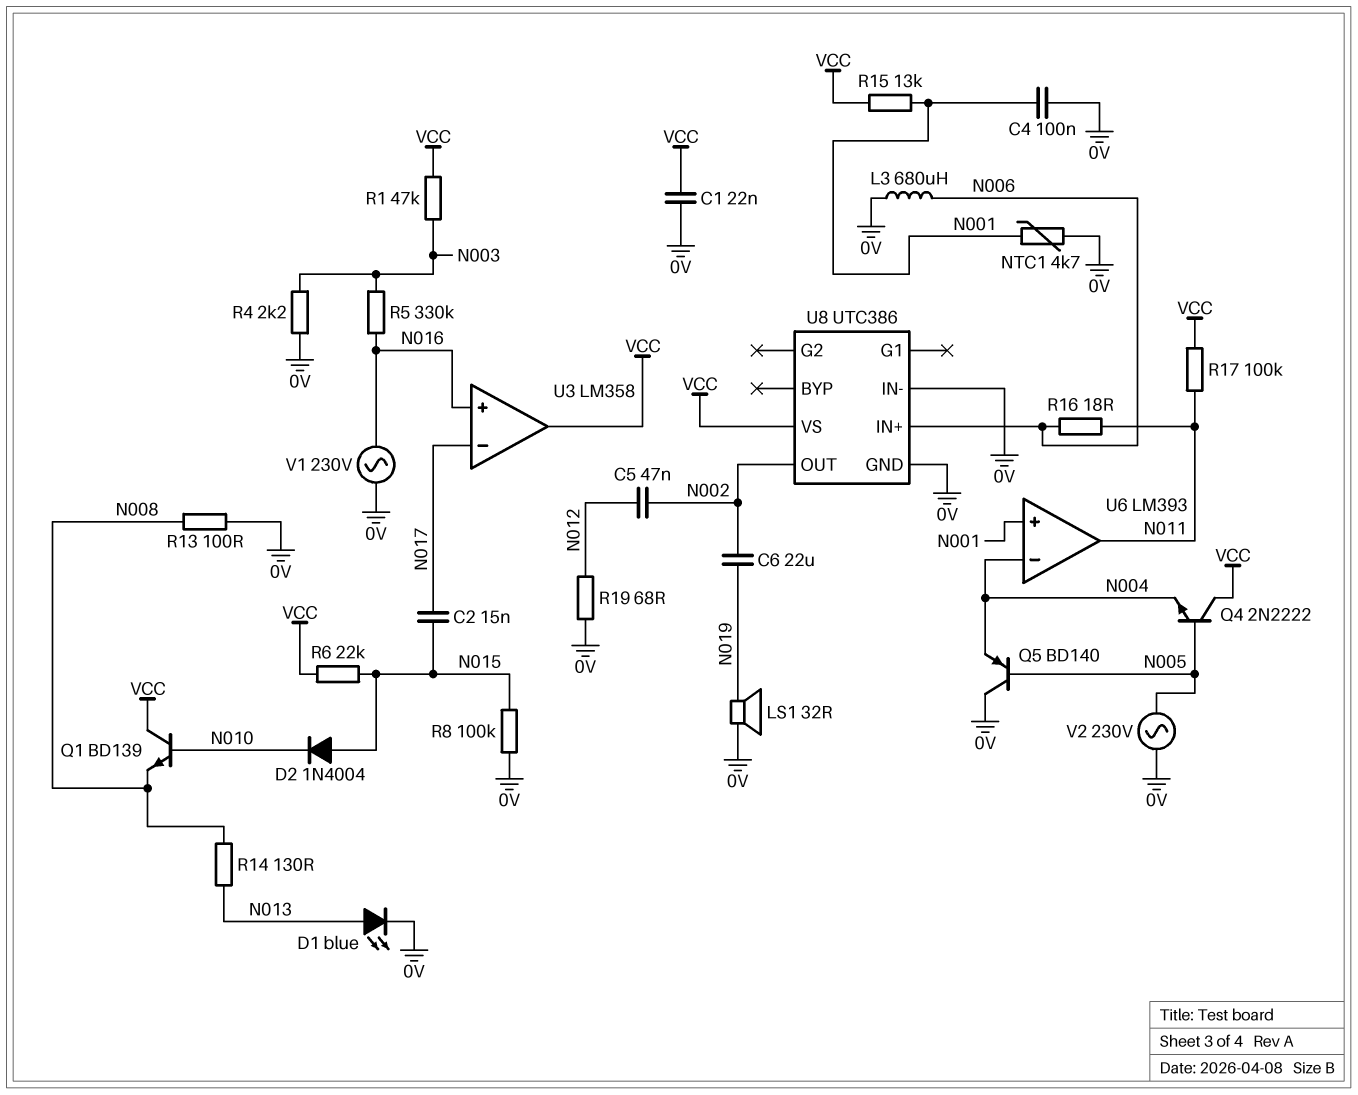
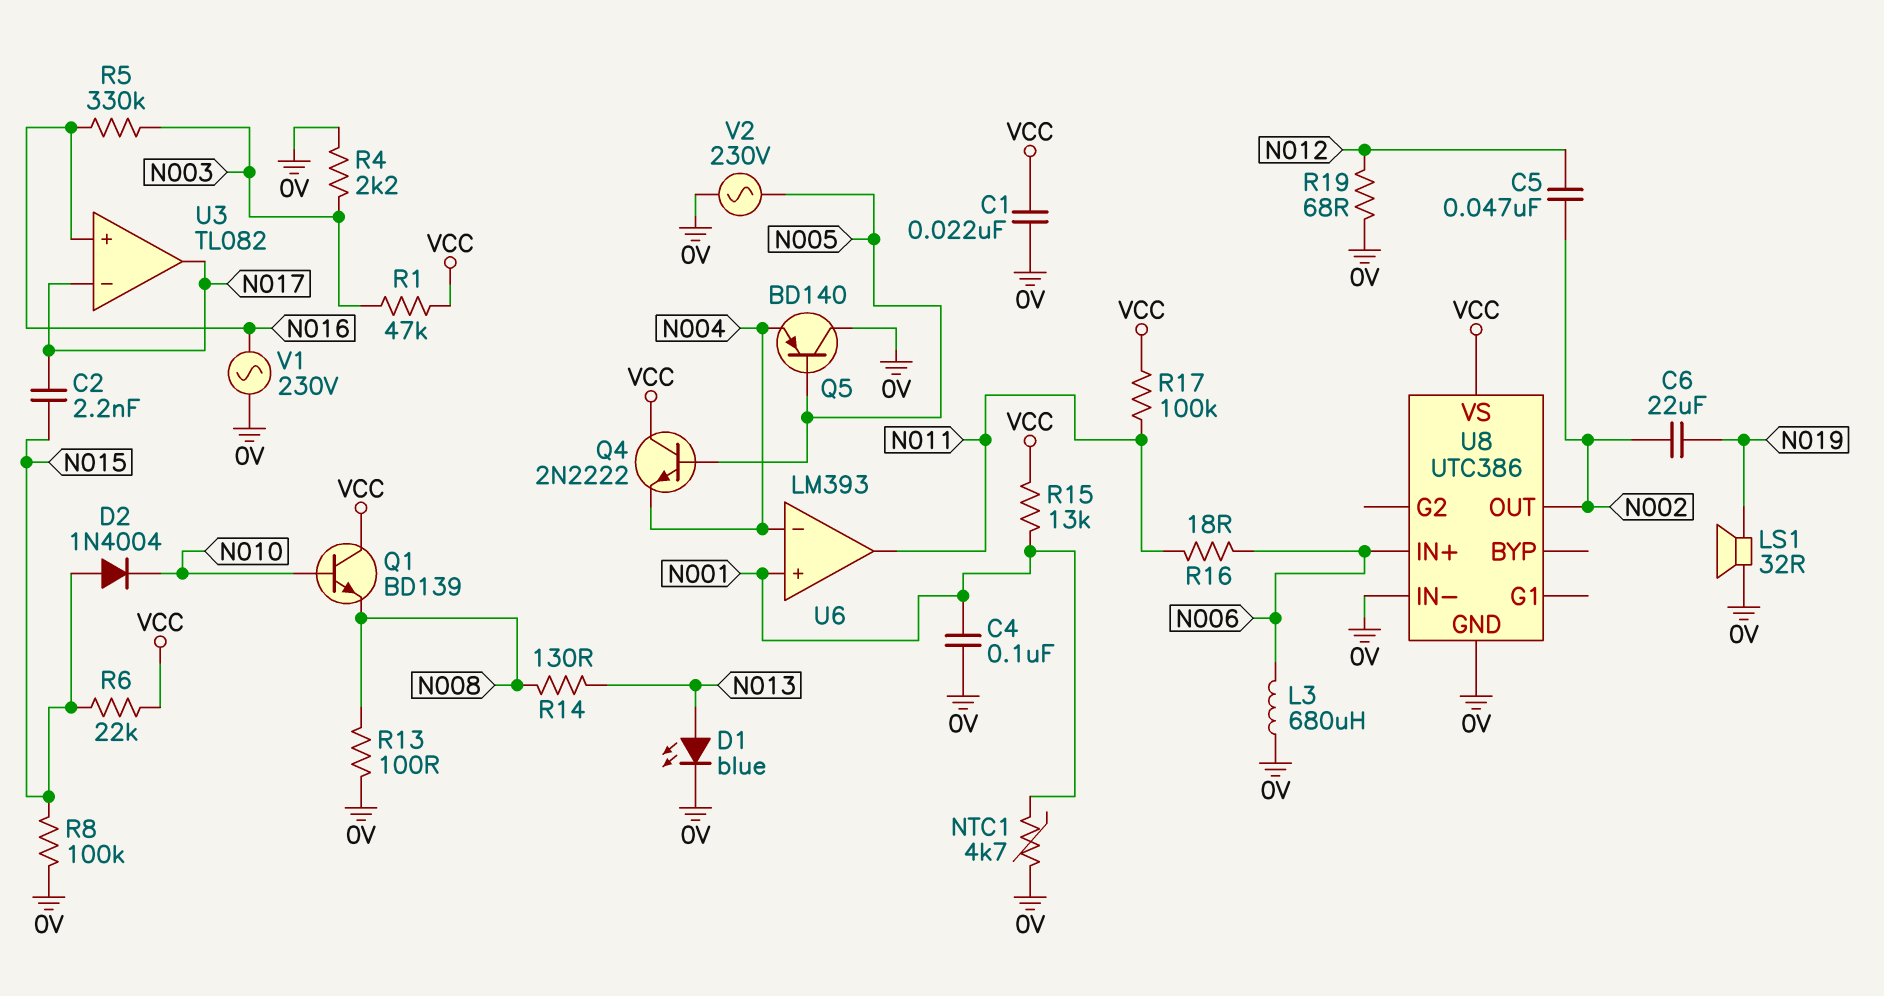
C2: 15nF (N015, N017) -> 2.2nF (N015, N017)
U3: LM358 -> TL082
U3 pin out: VCC -> N017

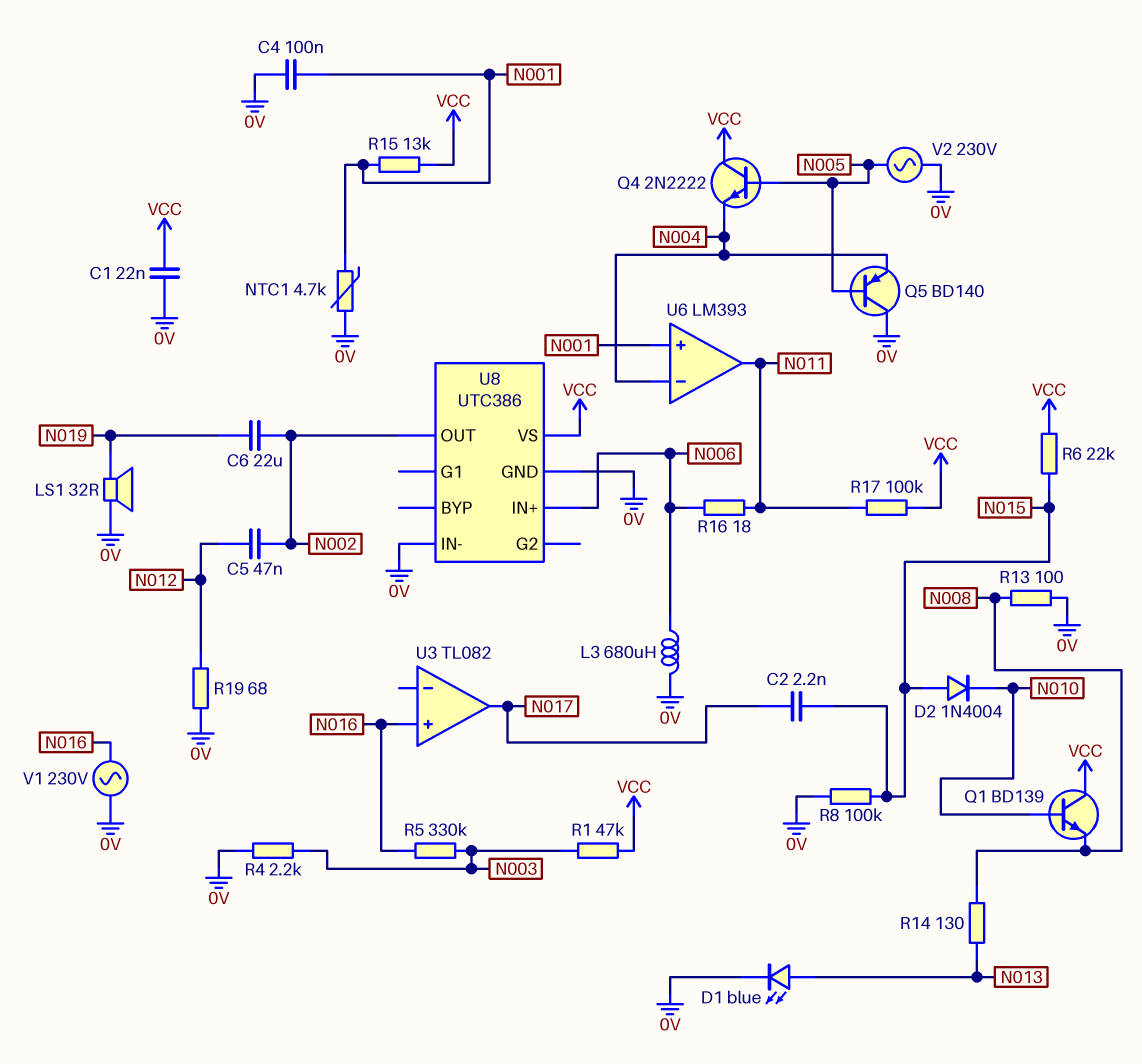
U3 pin in-: N017 -> none

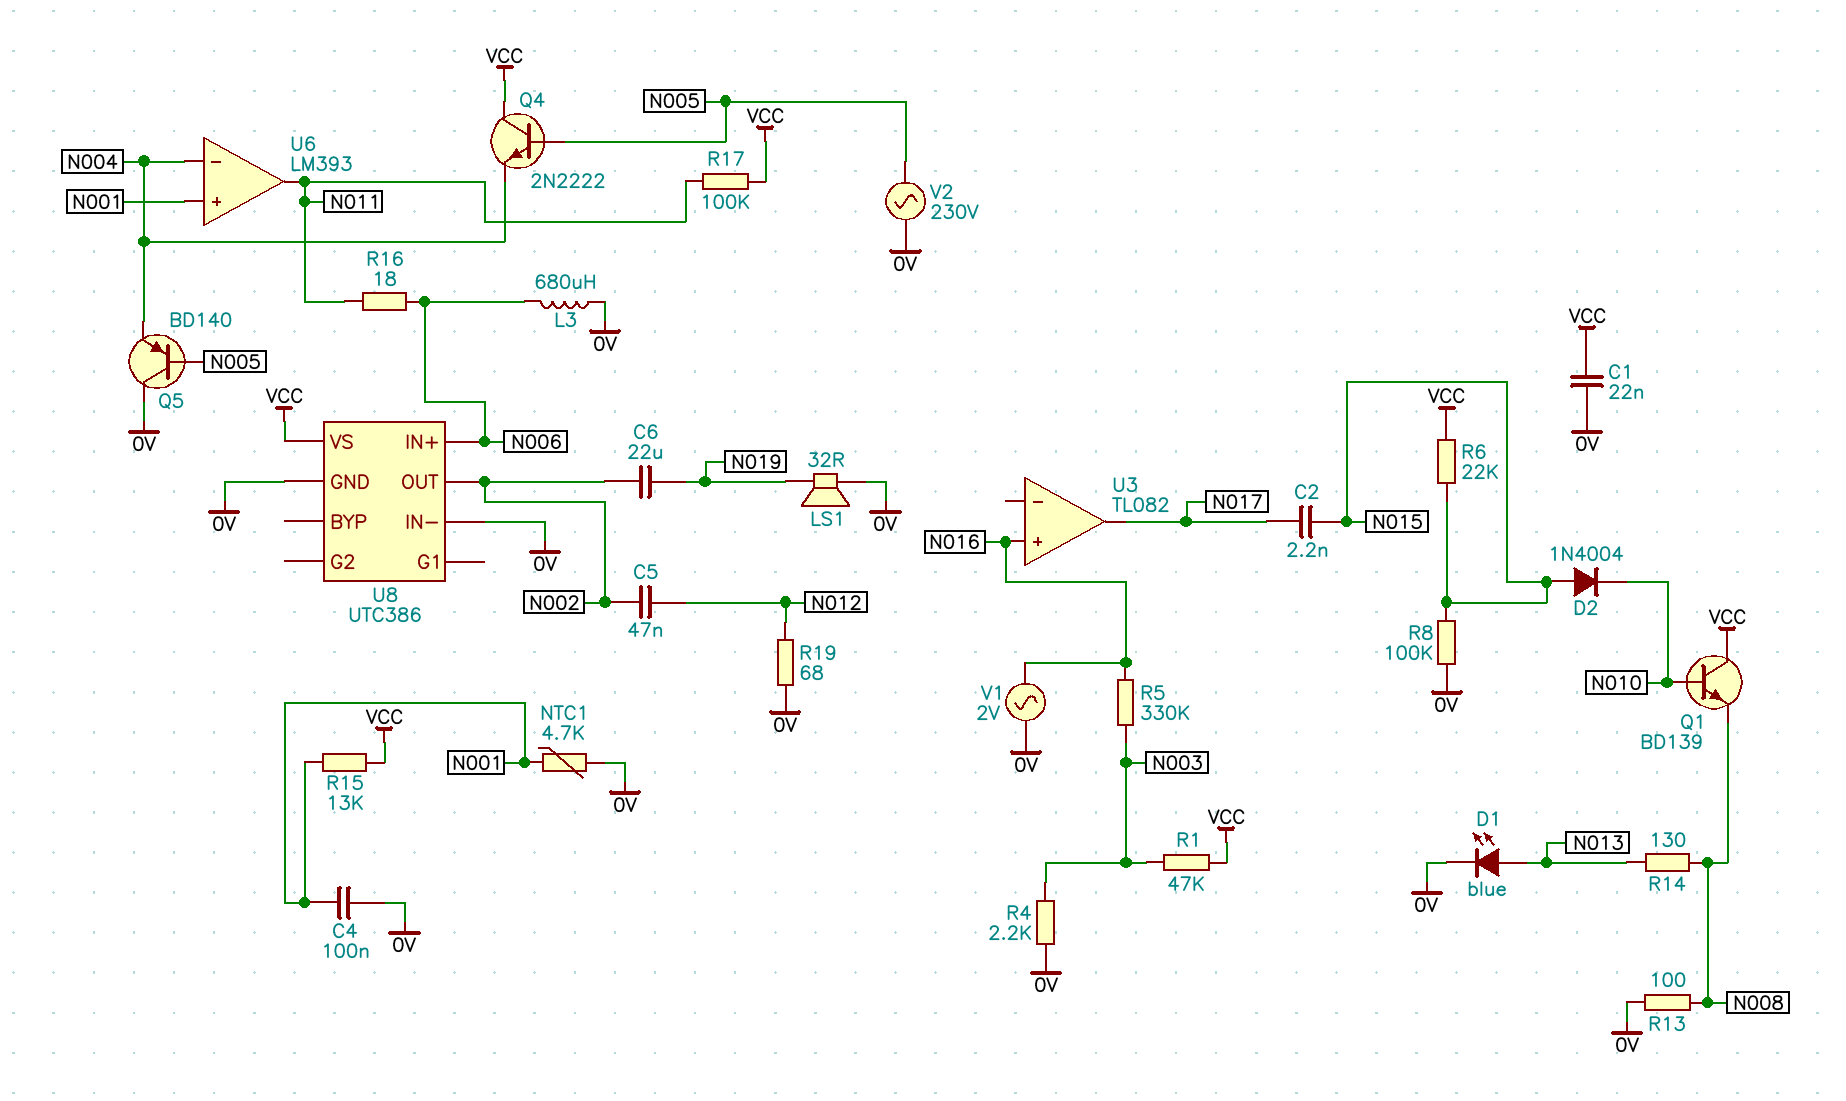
V1: AC 230V (0V, N016) -> AC 2V (0V, N016)

